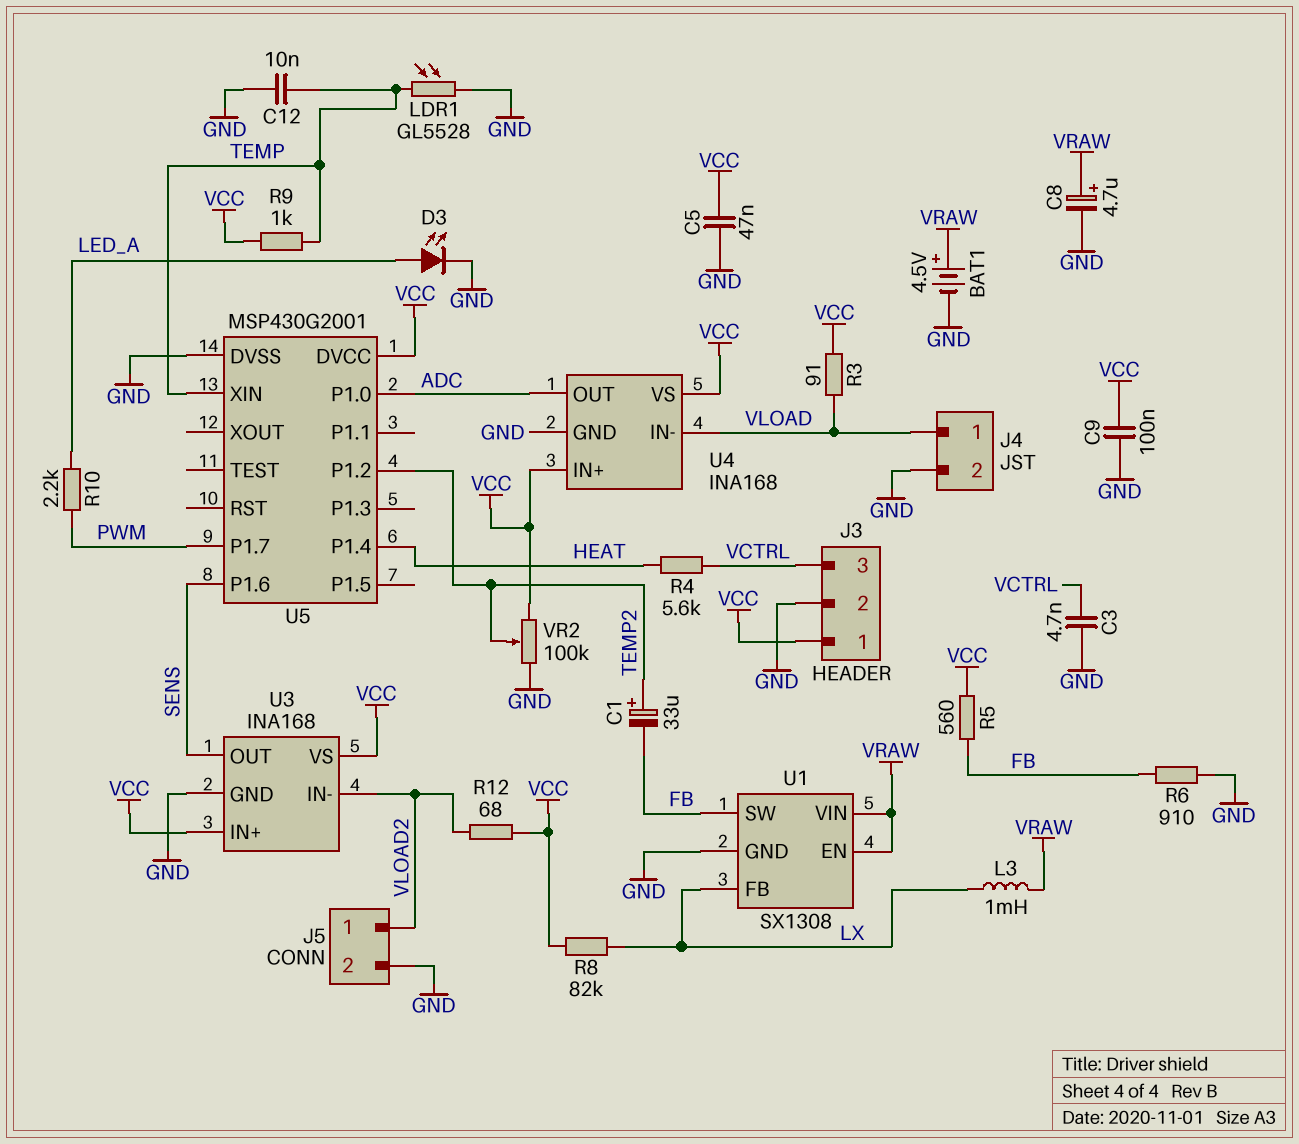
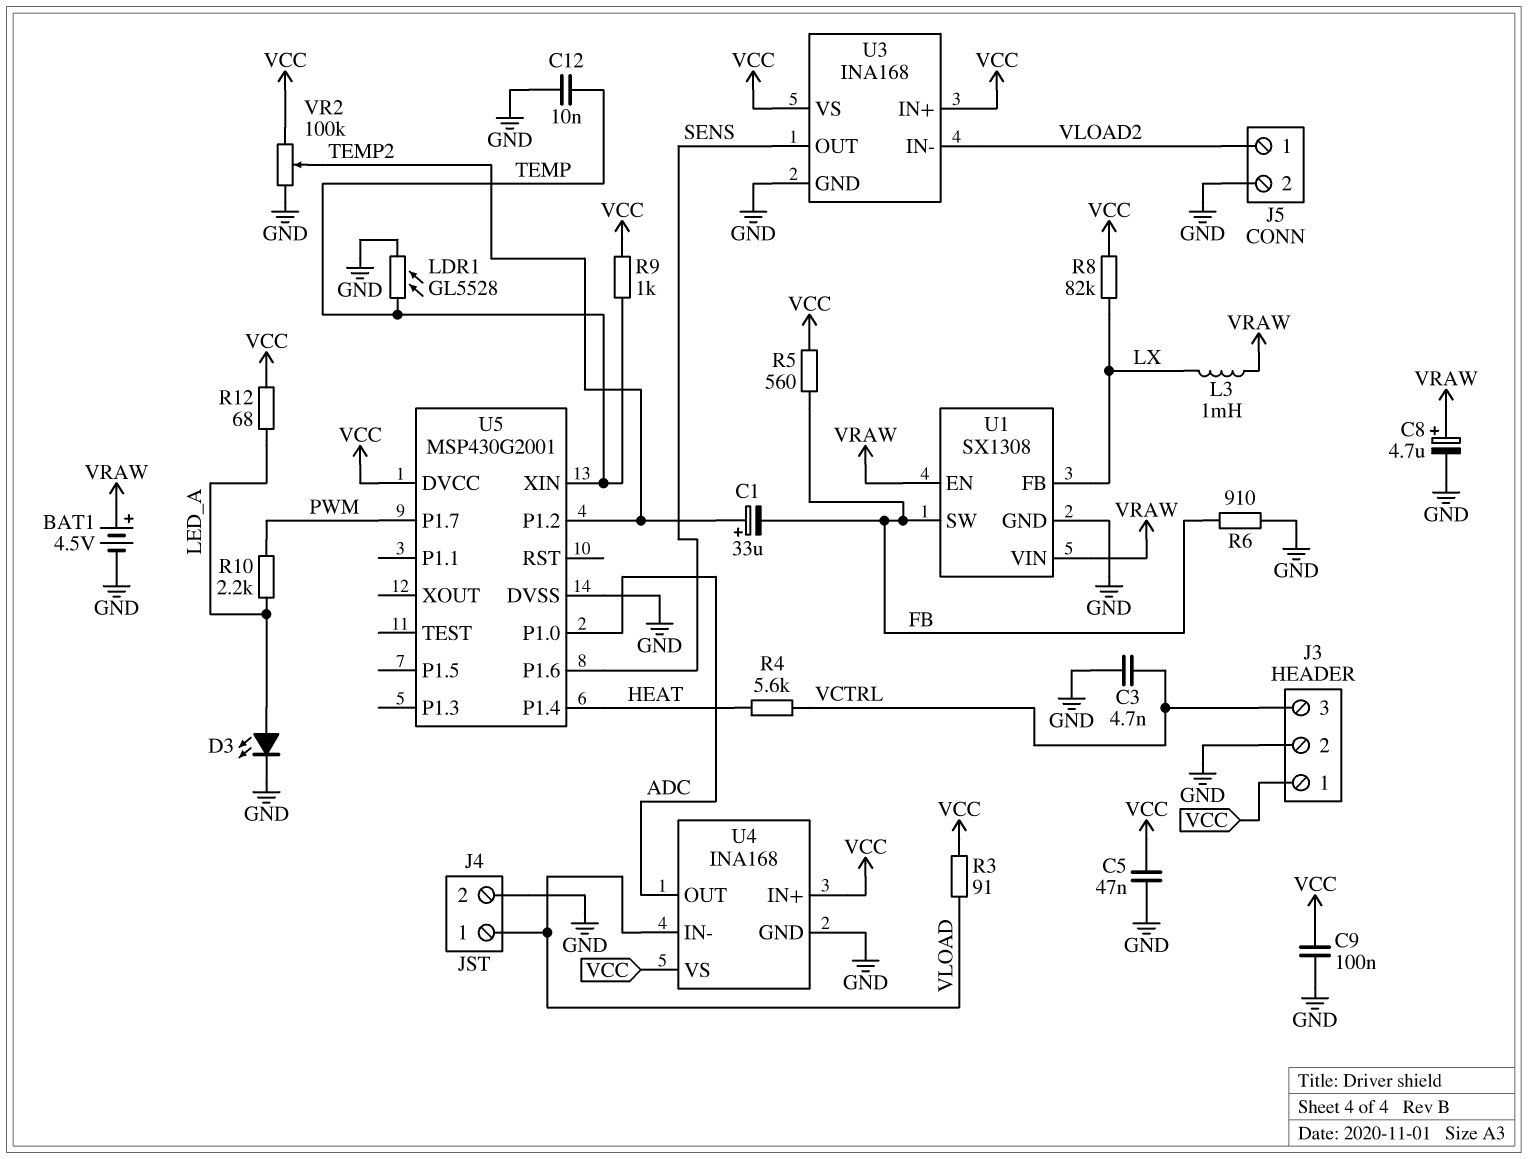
R12: 68 (VCC, VLOAD2) -> 68 (LED_A, VCC)

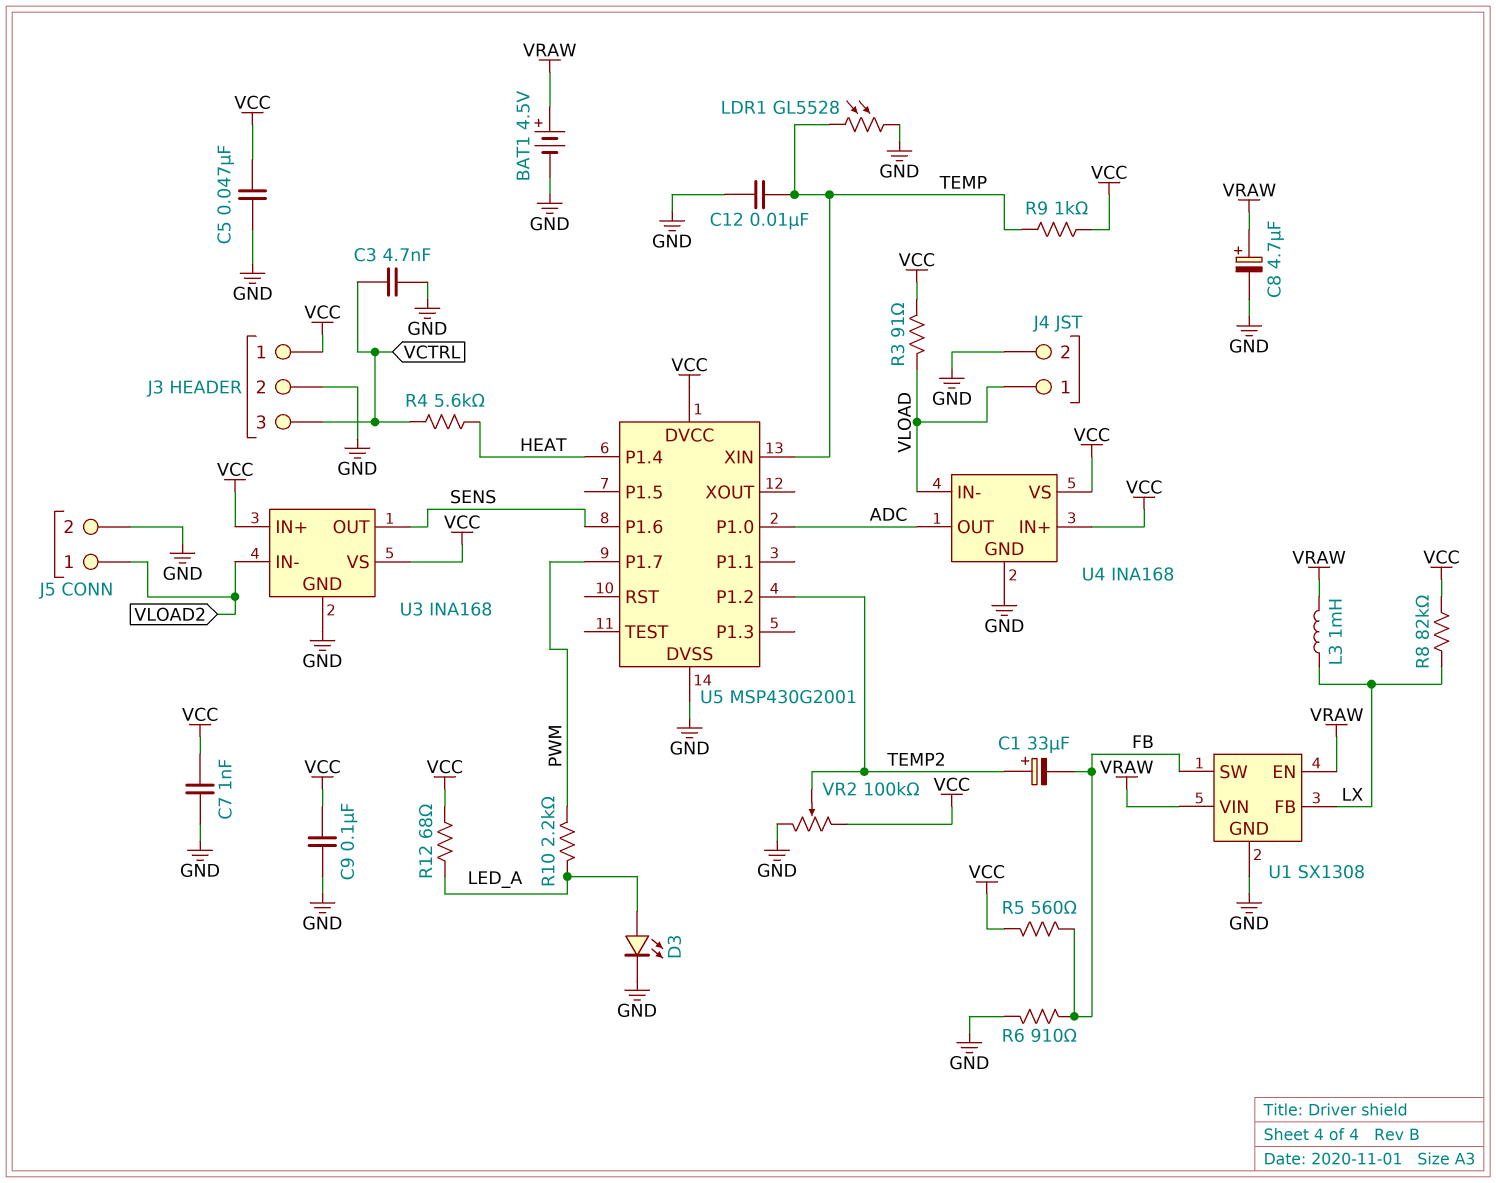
C7: none -> 1nF (GND, VCC)

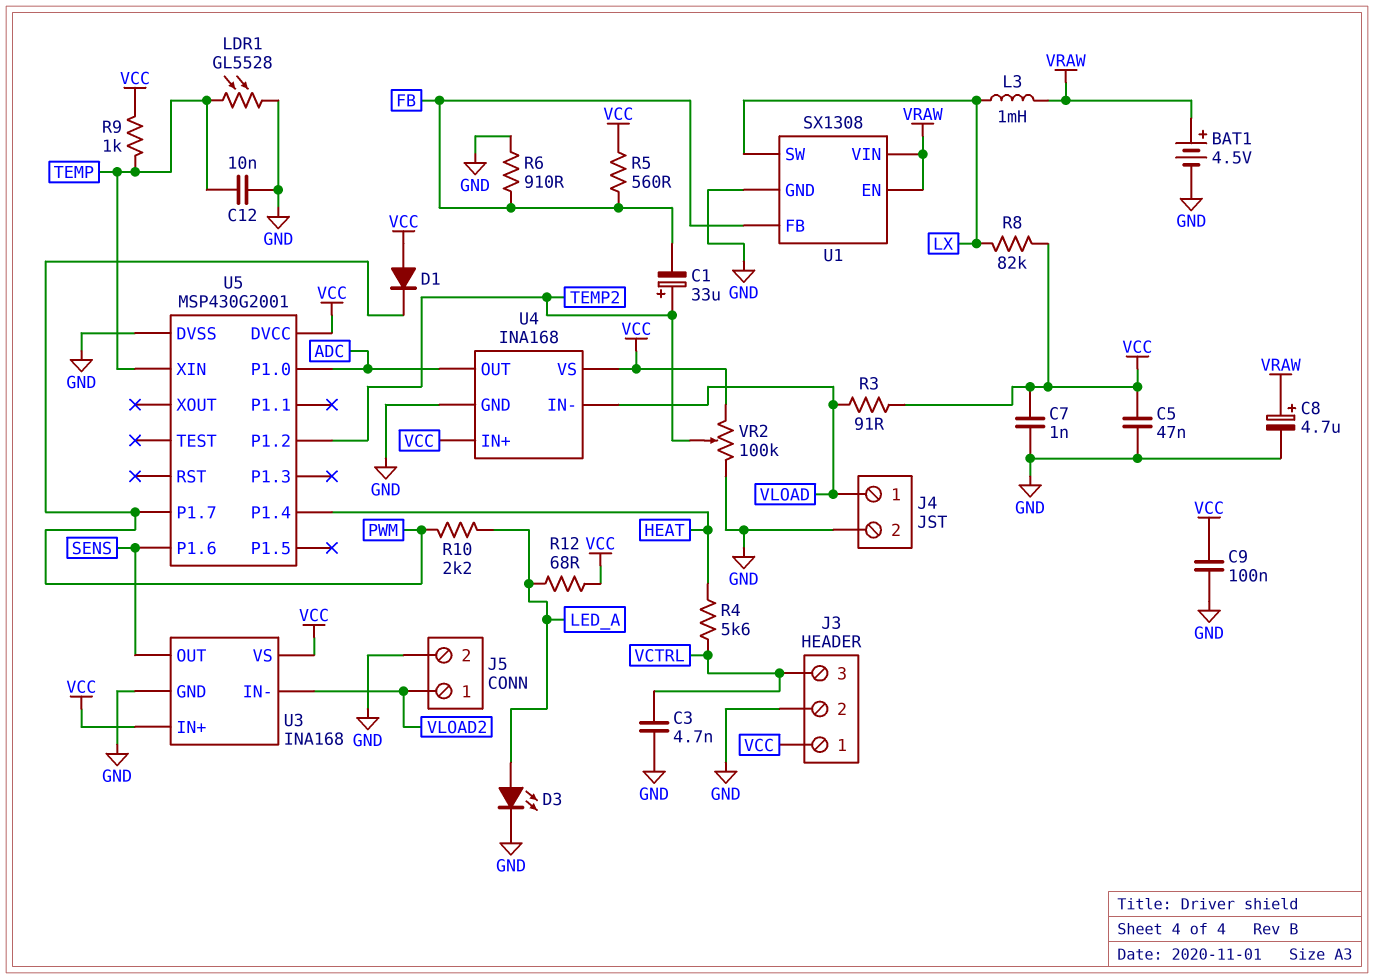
D1: none -> diode (A VCC, K PWM)
U1 pin FB: LX -> FB
U1 pin SW: FB -> LX

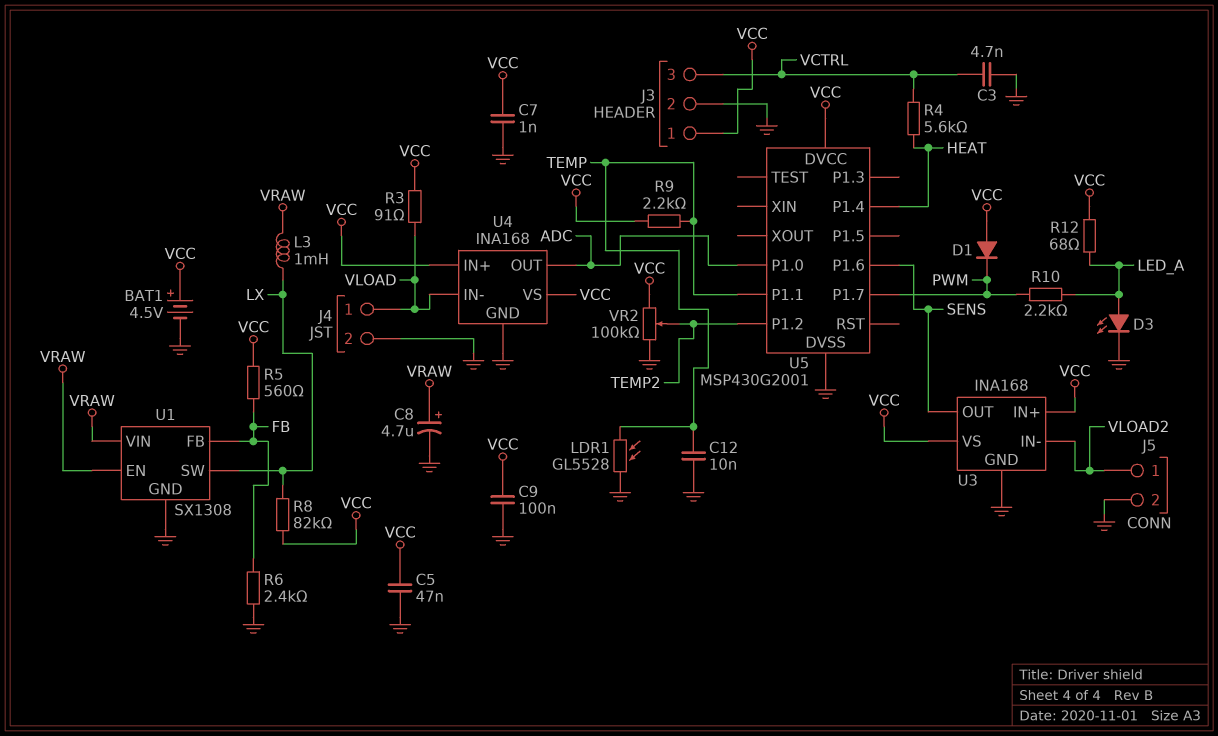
BAT1: 4.5V (plus VRAW, minus GND) -> 4.5V (plus VCC, minus GND)
C1: 33uF (plus TEMP2, minus FB) -> none
R6: 910 (FB, GND) -> 2.4k (FB, GND)
R9: 1k (TEMP, VCC) -> 2.2k (TEMP, VCC)
U5 pin P1.1: none -> TEMP
U5 pin XIN: TEMP -> none

